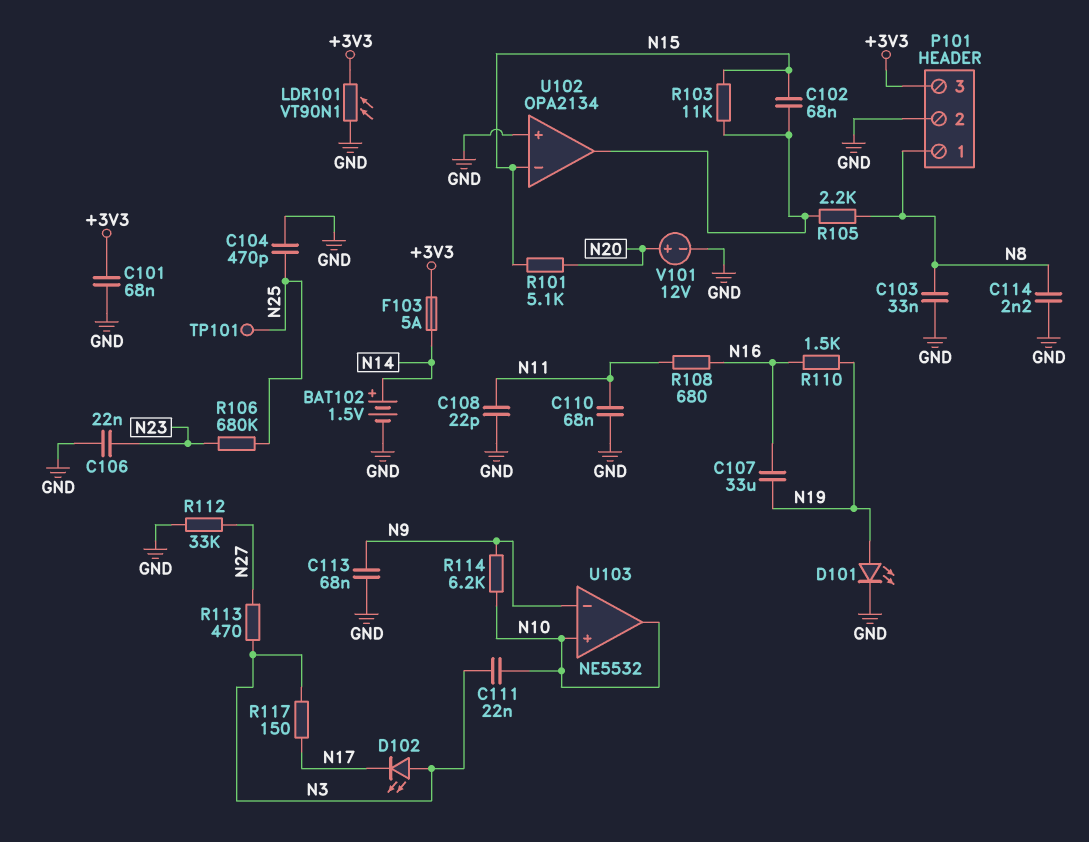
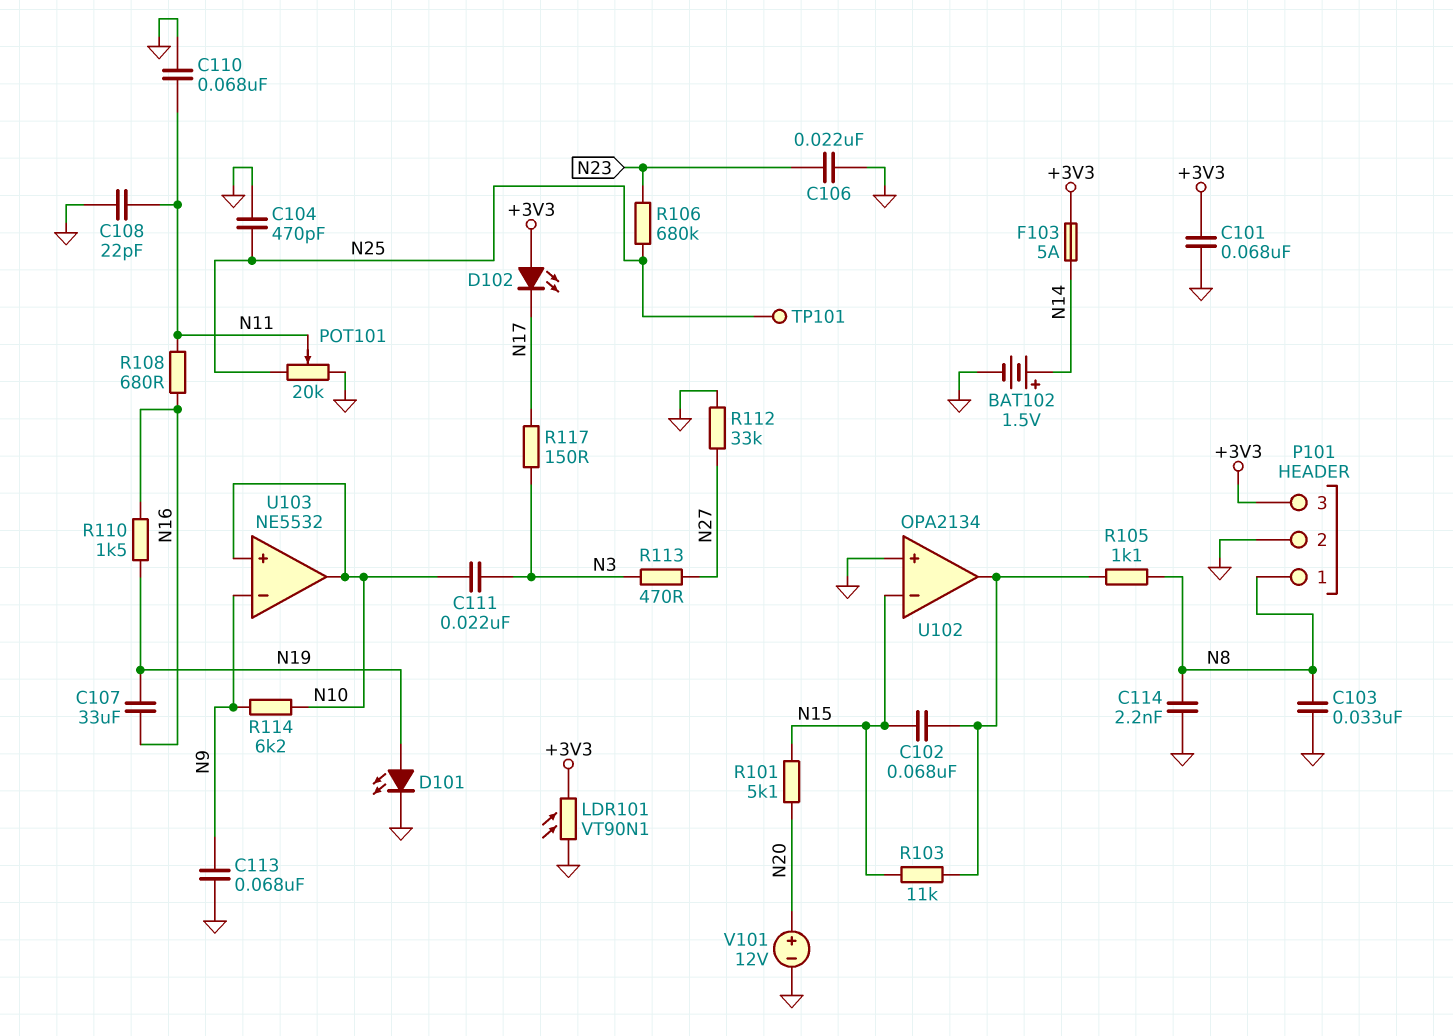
D102: LED (A N3, K N17) -> LED (A +3V3, K N17)
POT101: none -> 20k (GND, N25, wiper N11)
R105: 2.2k (N8, U102/out) -> 1.1k (N8, U102/out)

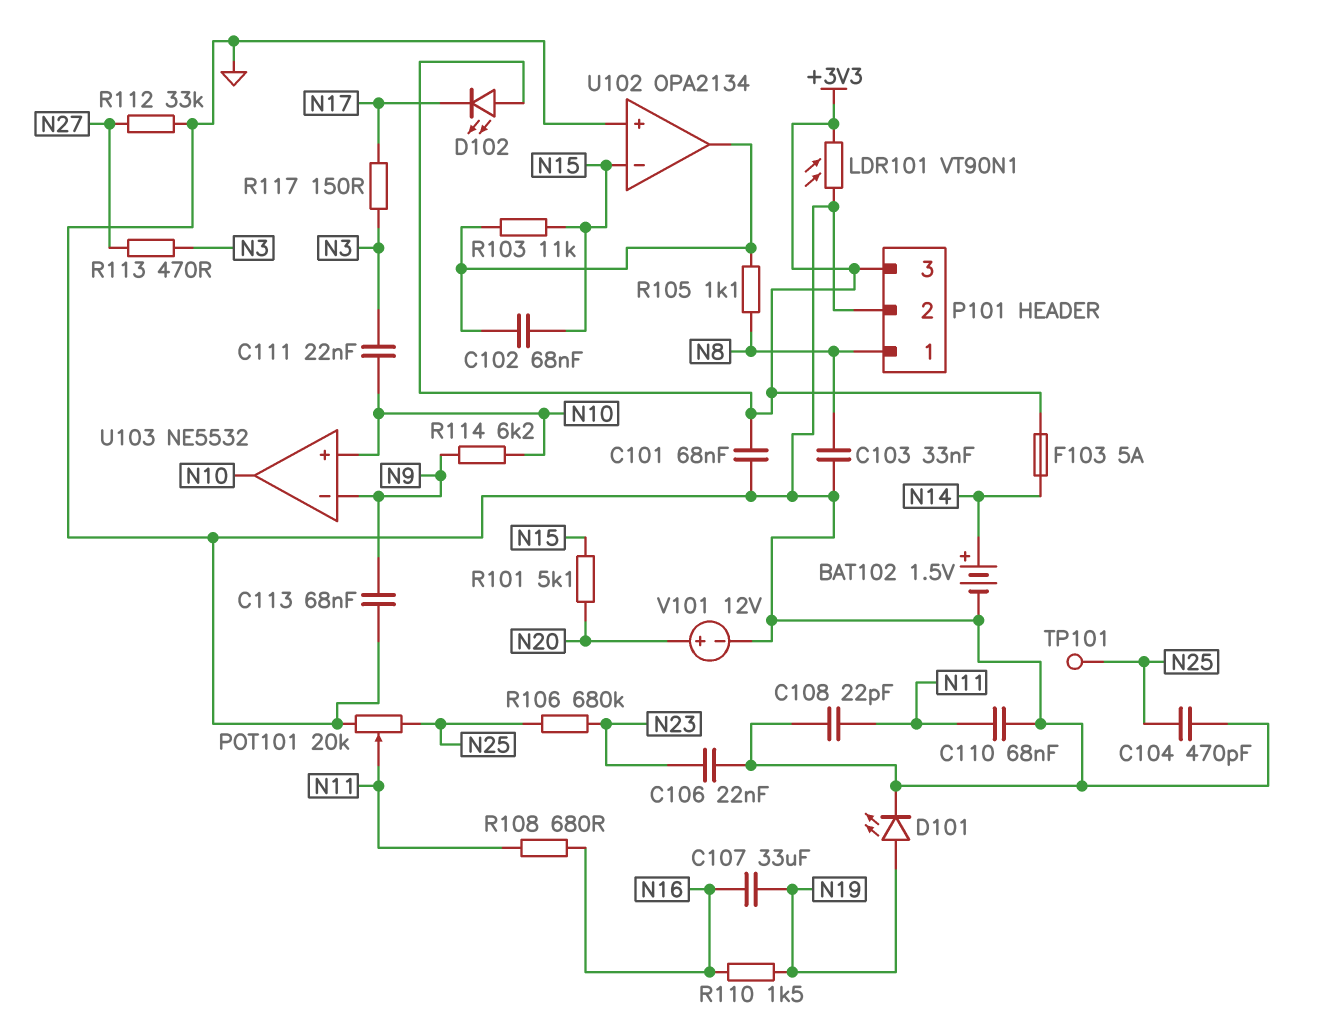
C114: 2.2nF (GND, N8) -> none

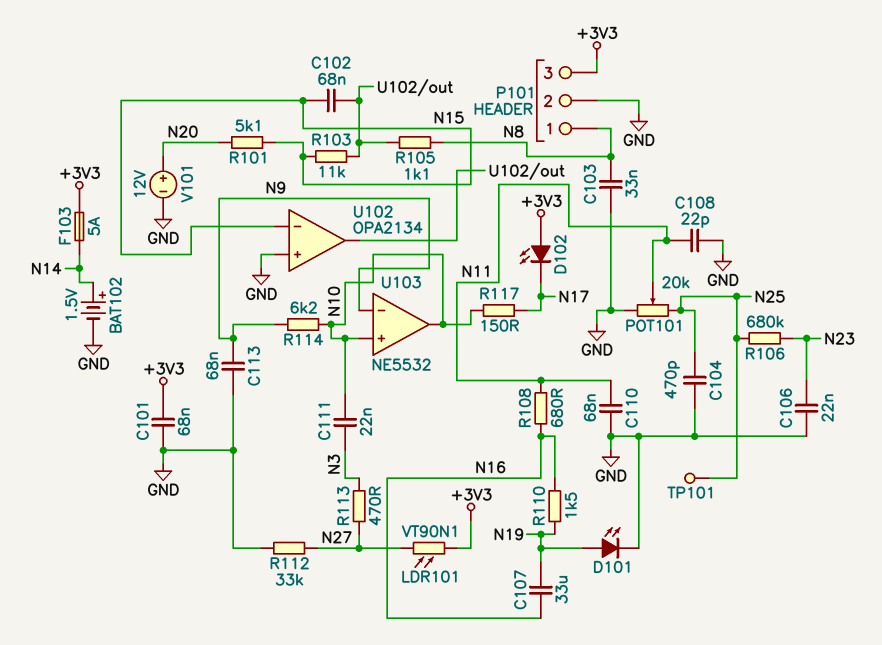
LDR101: VT90N1 (+3V3, GND) -> VT90N1 (+3V3, N27)
R117: 150 (N3, N17) -> 150 (N10, N17)

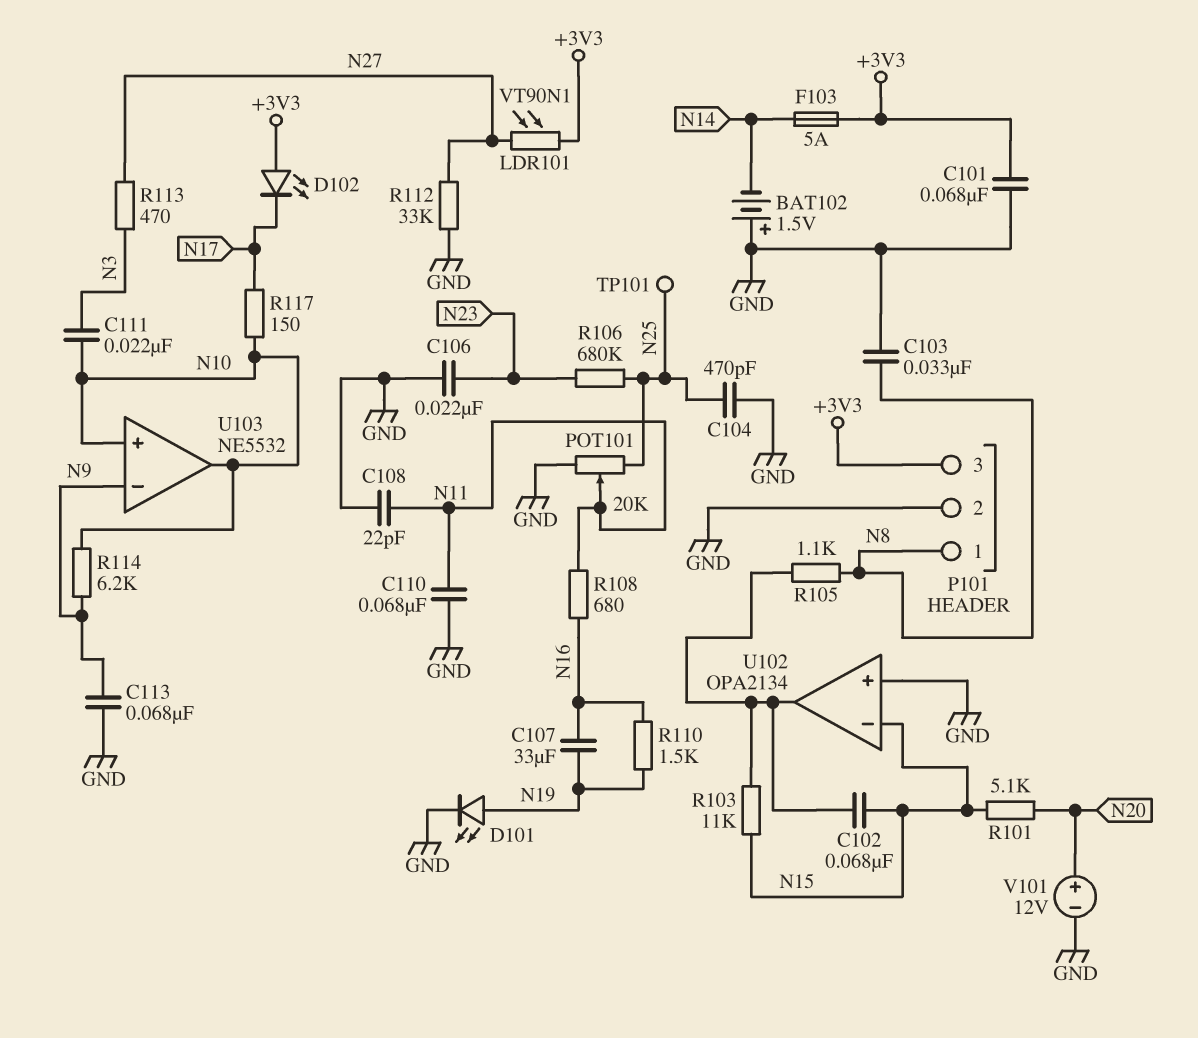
BAT102: 1.5V (plus N14, minus GND) -> 1.5V (plus GND, minus N14)

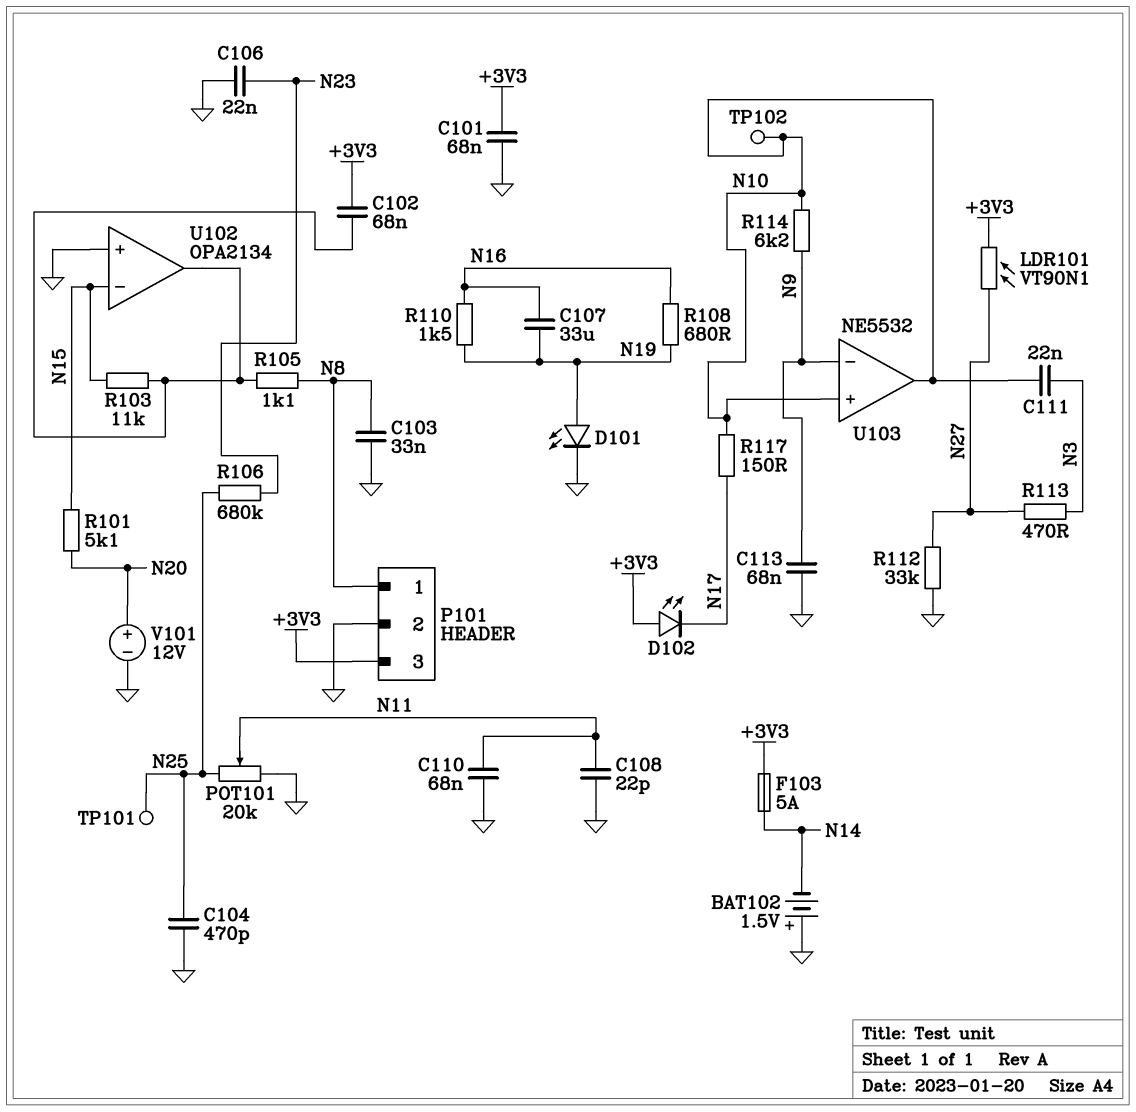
C102: 68nF (N15, U102/out) -> 68nF (+3V3, U102/out)
R108: 680 (N11, N16) -> 680 (N16, N19)
TP102: none -> test point (N10)

